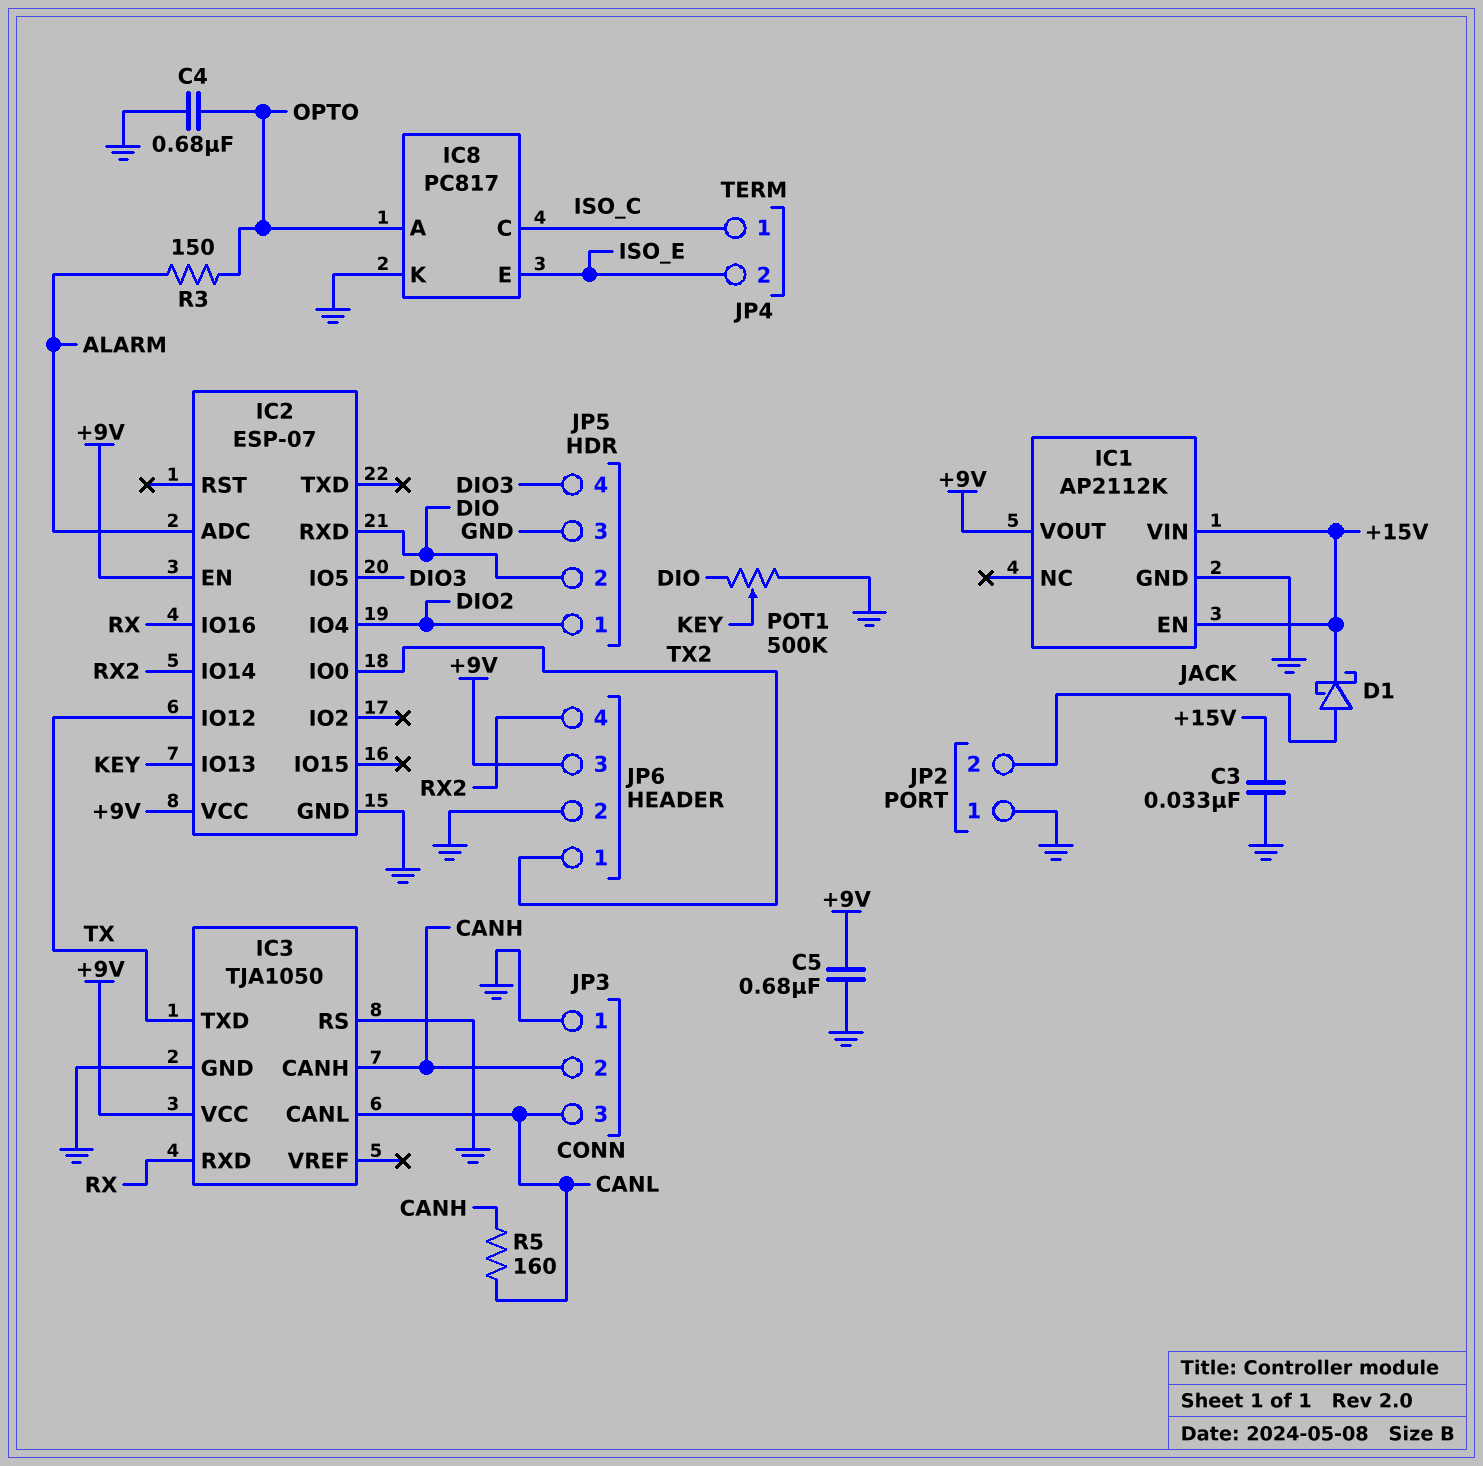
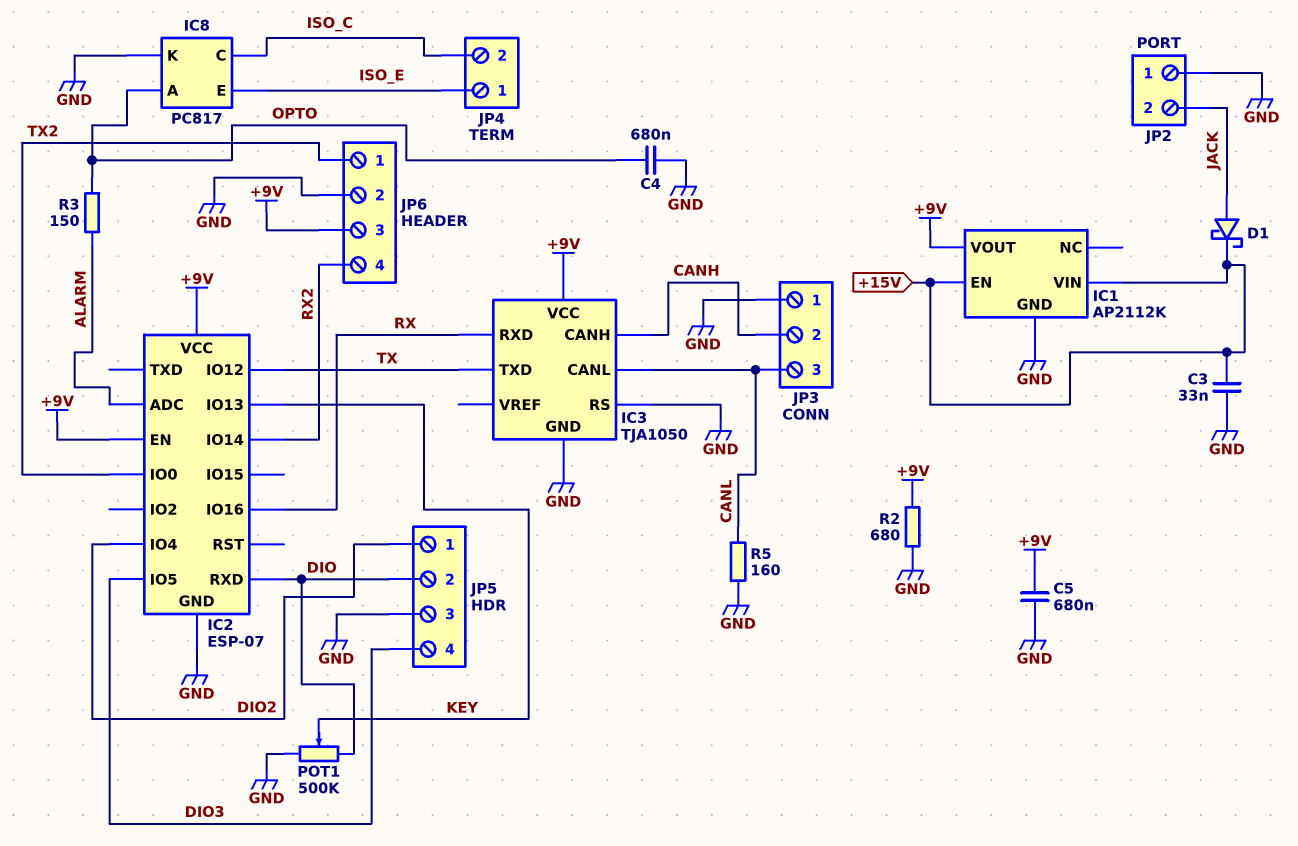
JP4 pin 1: ISO_C -> ISO_E
JP4 pin 2: ISO_E -> ISO_C
R2: none -> 680 (+9V, GND)
R5: 160 (CANH, CANL) -> 160 (CANL, GND)

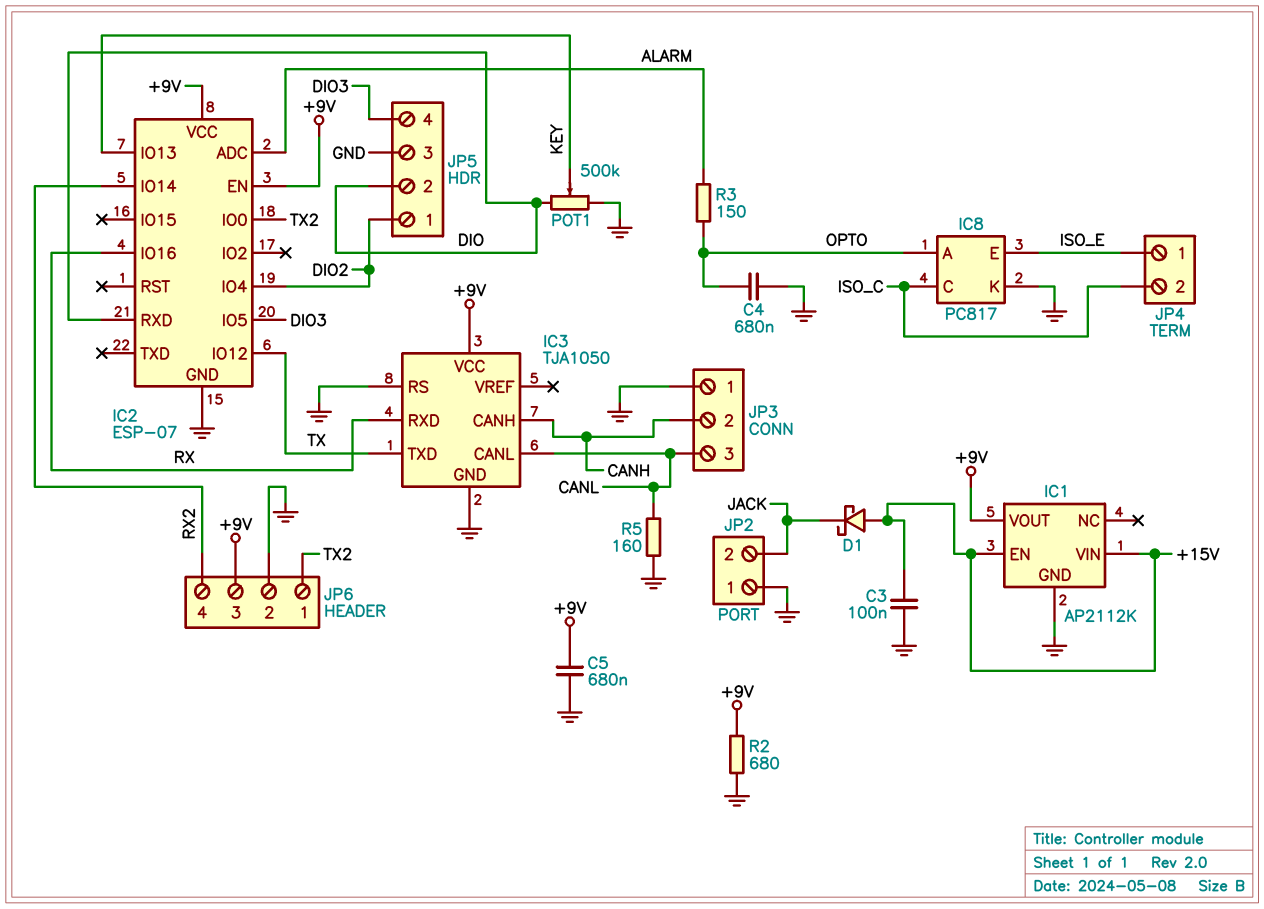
C3: 33nF (+15V, GND) -> 100nF (+15V, GND)
D1: schottky (A JACK, K +15V) -> schottky (A +15V, K JACK)

